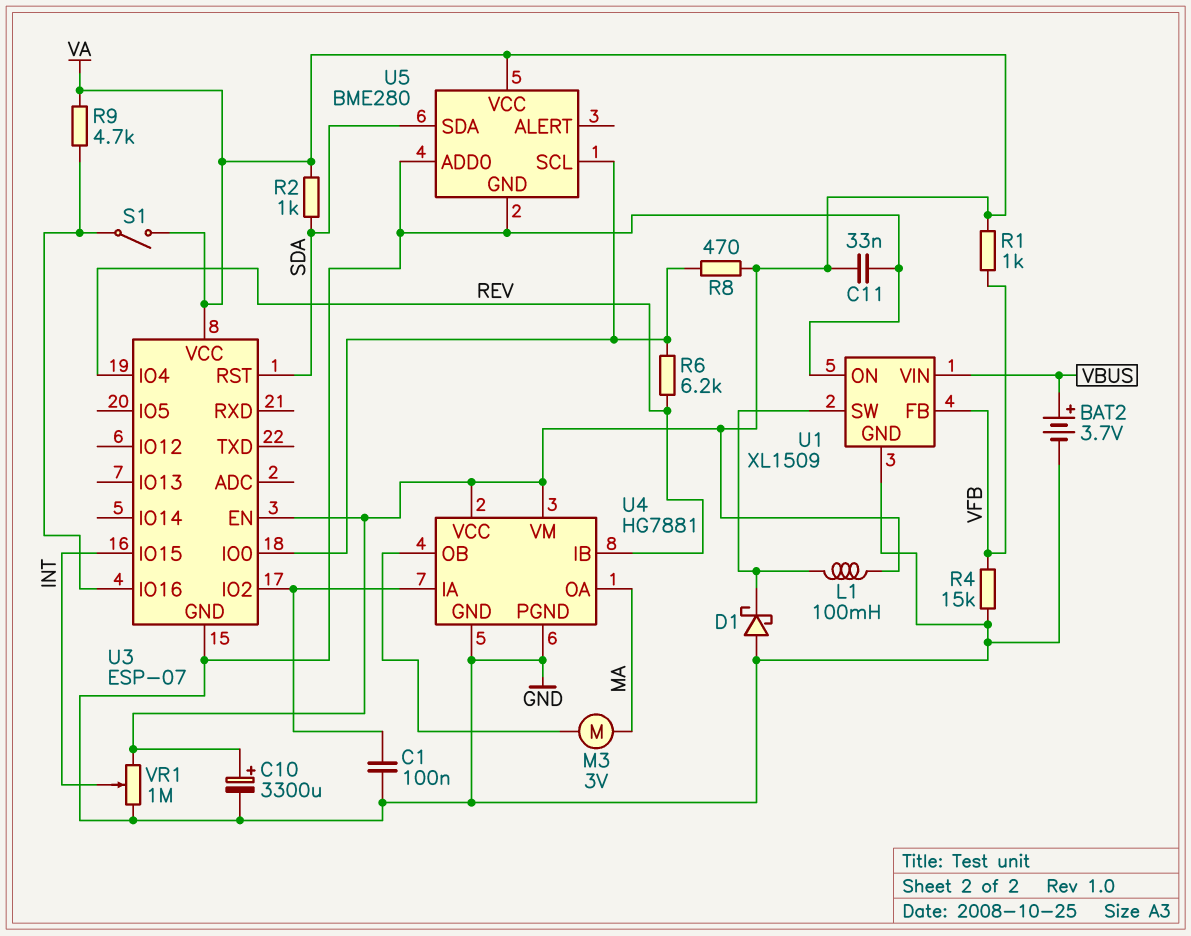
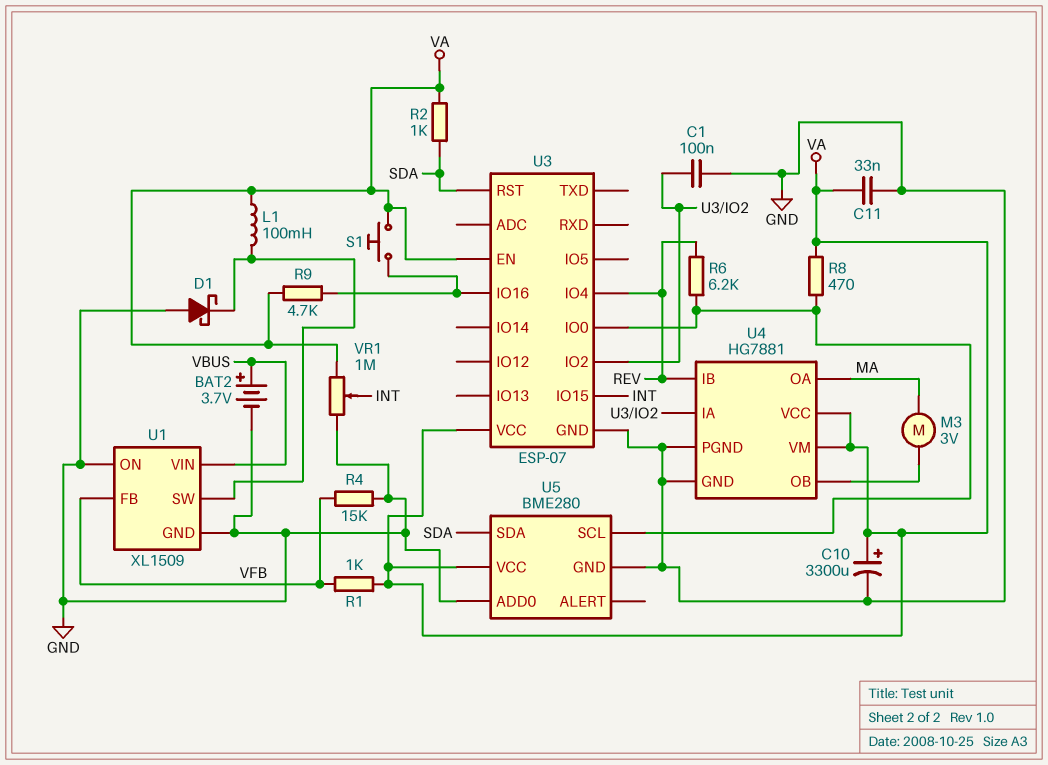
S1: switch (U3/IO16, VA) -> button (U3/IO16, VA)

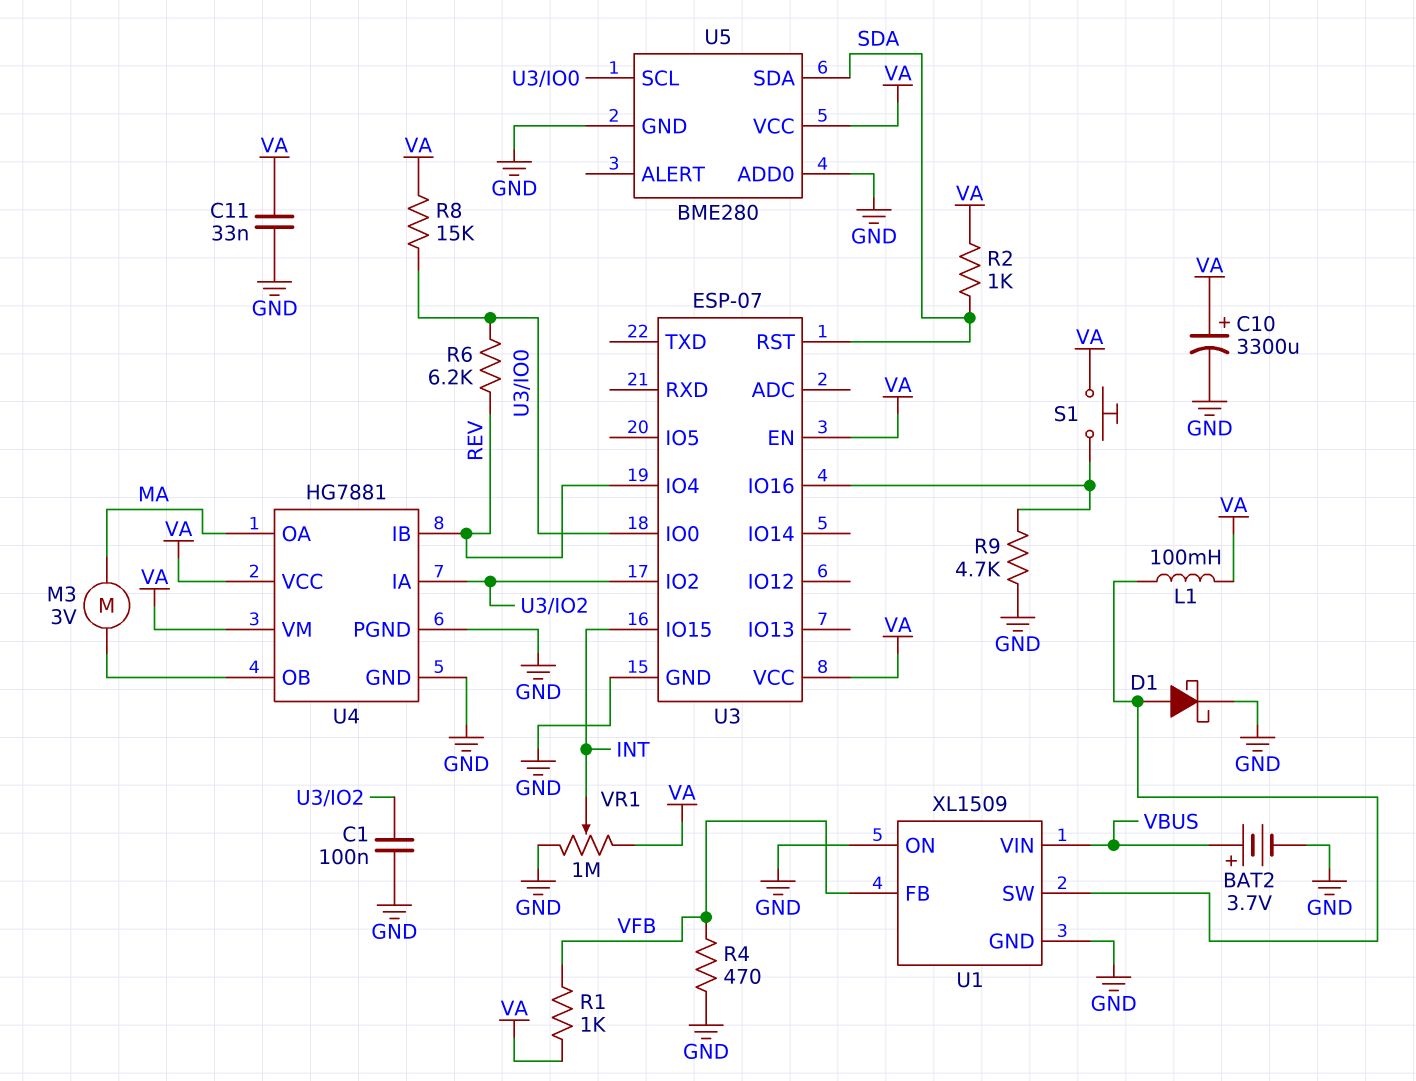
D1: schottky (A GND, K U1/SW) -> schottky (A U1/SW, K GND)
R4: 15k (GND, VFB) -> 470 (GND, VFB)
R8: 470 (U3/IO0, VA) -> 15k (U3/IO0, VA)
R9: 4.7k (U3/IO16, VA) -> 4.7k (GND, U3/IO16)

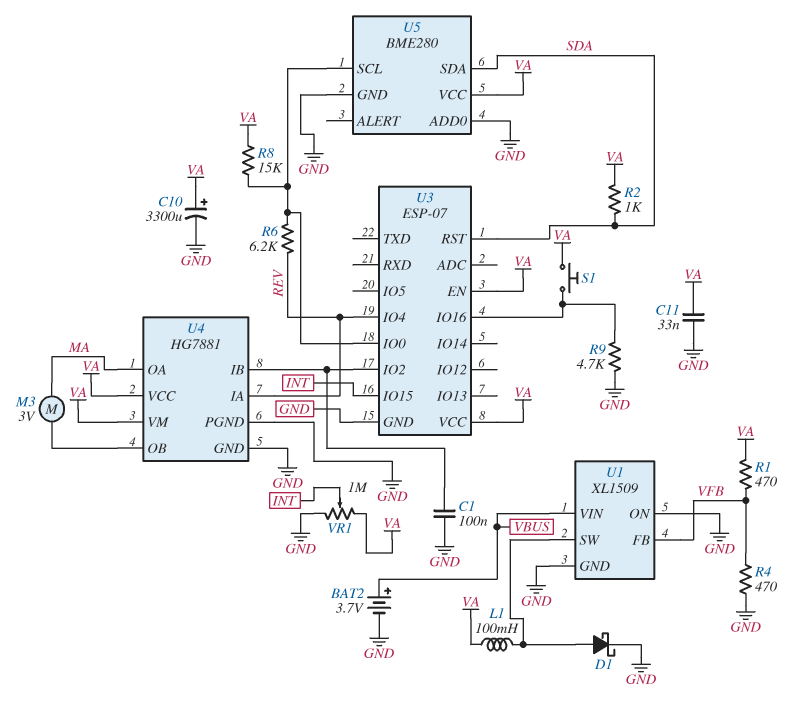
R1: 1k (VA, VFB) -> 470 (VA, VFB)
U4 pin IA: U3/IO2 -> REV
U4 pin IB: REV -> U3/IO2

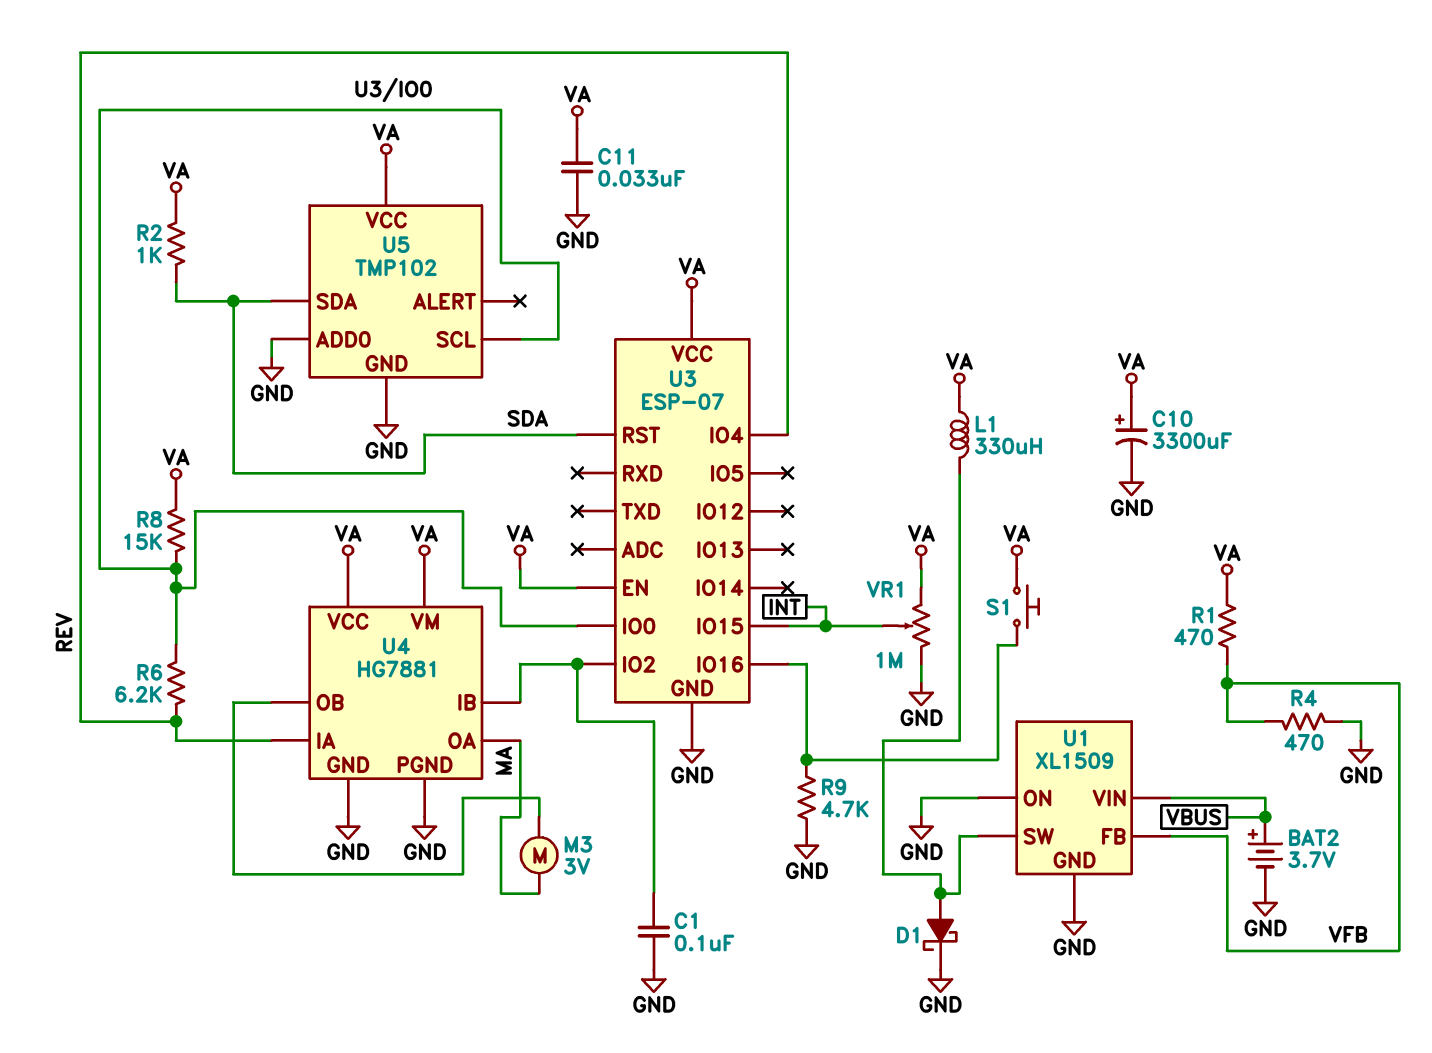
L1: 100mH (U1/SW, VA) -> 330uH (U1/SW, VA)
U5: BME280 -> TMP102

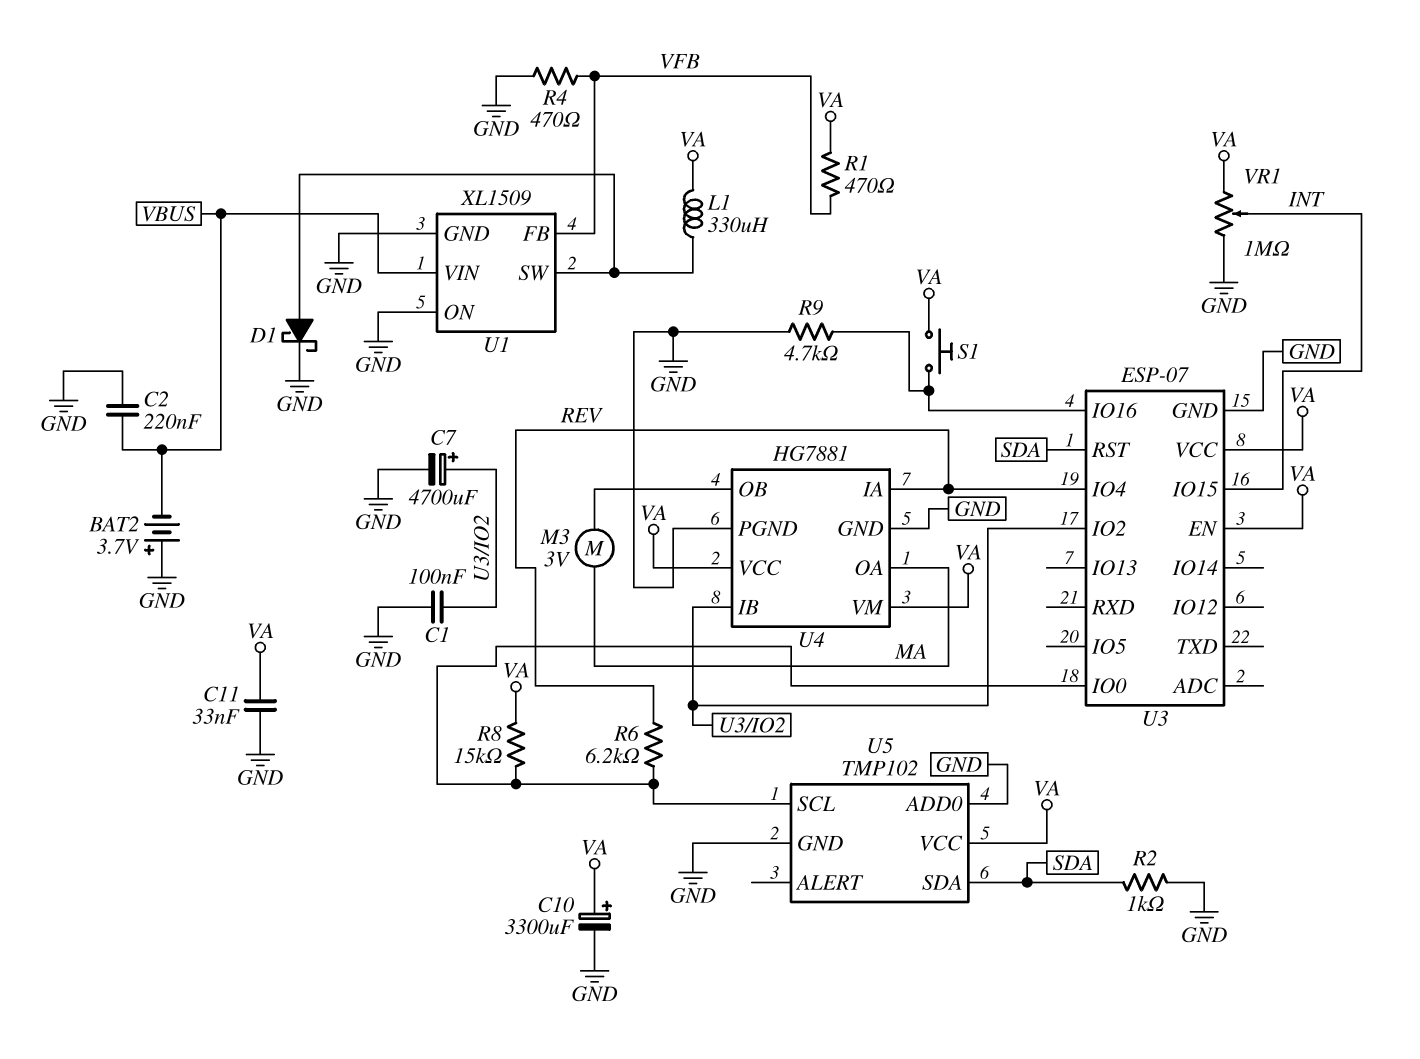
BAT2: 3.7V (plus VBUS, minus GND) -> 3.7V (plus GND, minus VBUS)
C2: none -> 220nF (GND, VBUS)
C7: none -> 4700uF (plus U3/IO2, minus GND)
R2: 1k (SDA, VA) -> 1k (GND, SDA)

